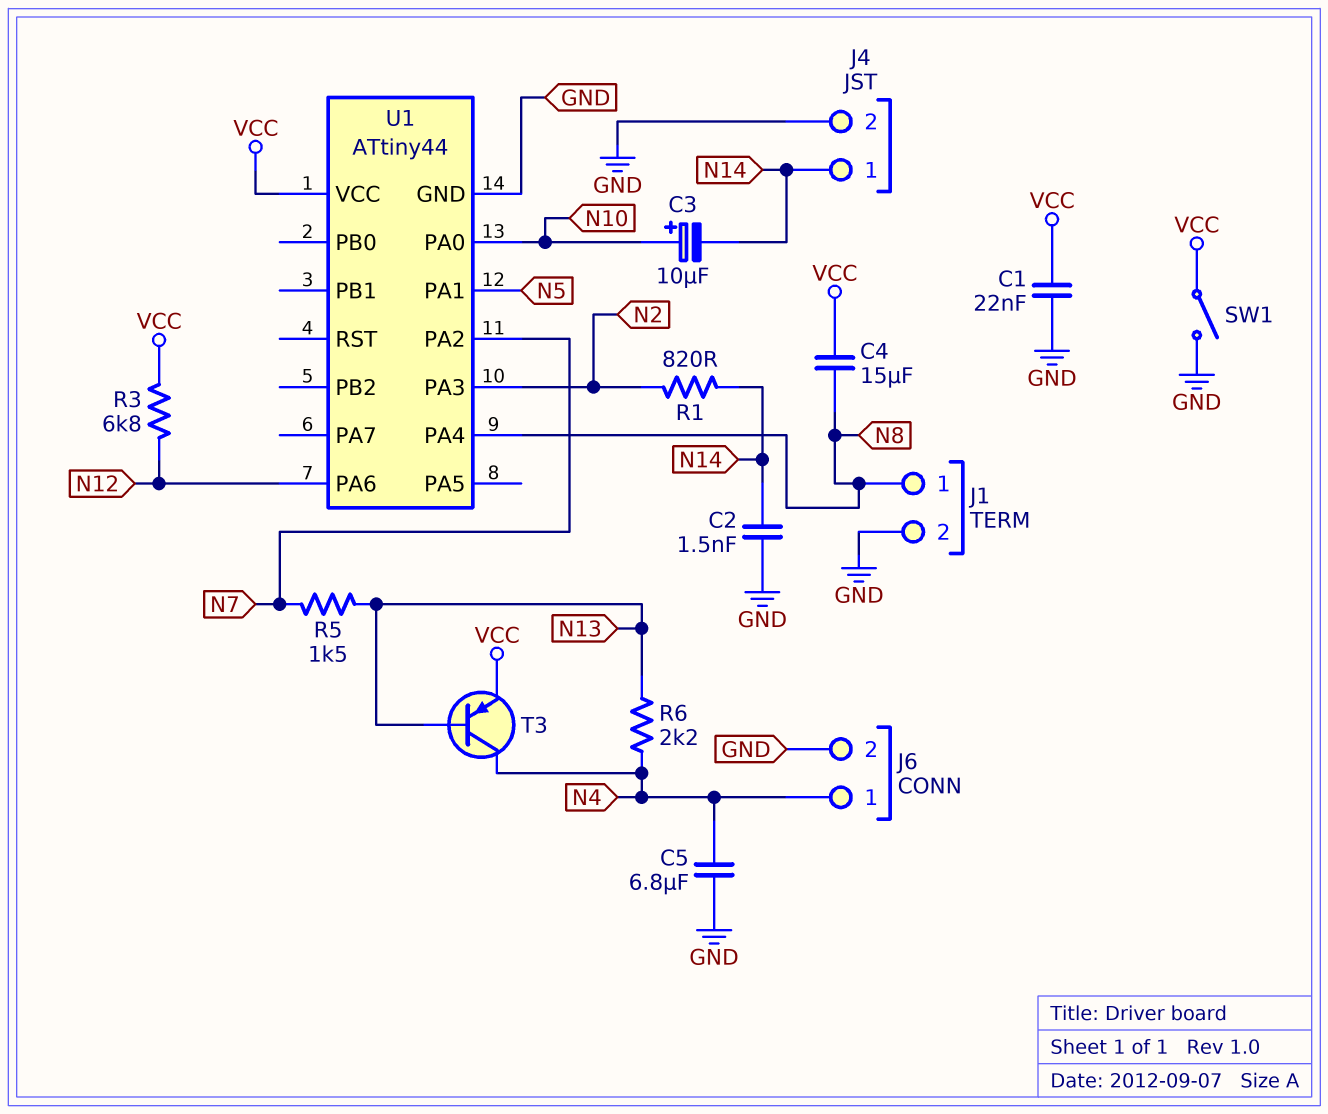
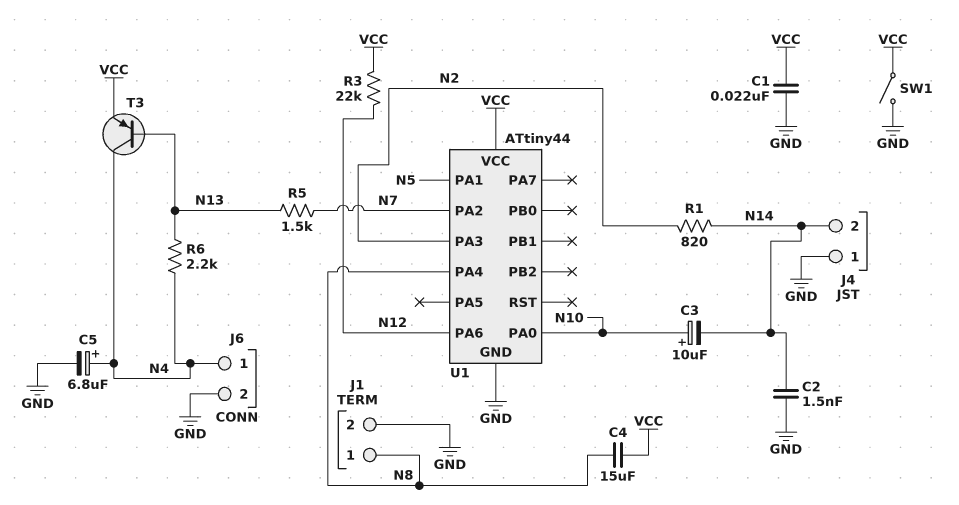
C5: 6.8uF (GND, N4) -> 6.8uF (plus N4, minus GND)
J4 pin 1: N14 -> GND
J4 pin 2: GND -> N14
R3: 6.8k (N12, VCC) -> 22k (N12, VCC)

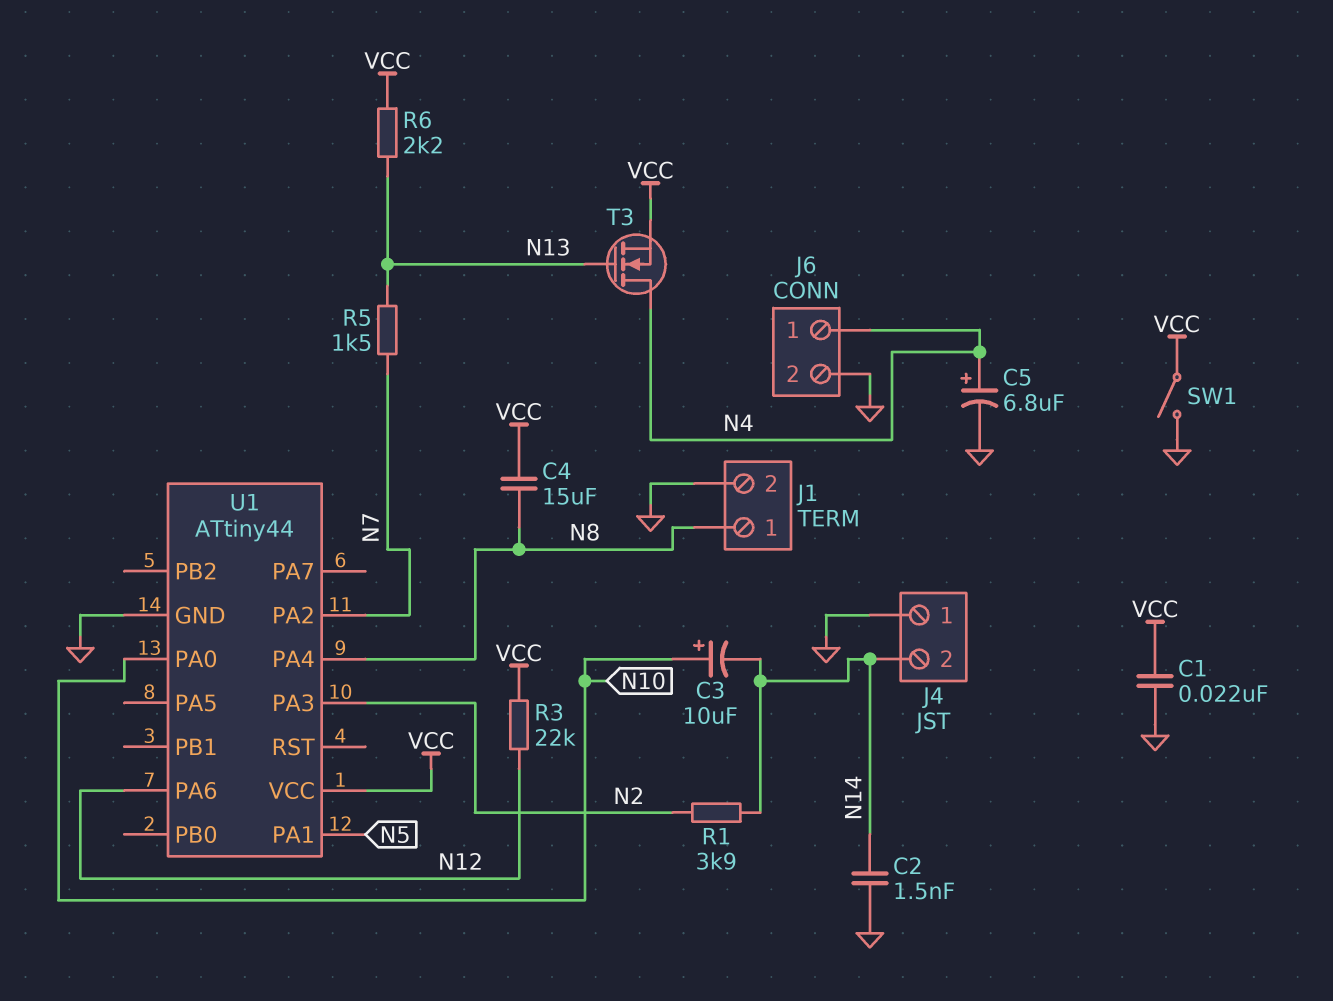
R1: 820 (N2, N14) -> 3.9k (N2, N14)
R6: 2.2k (N4, N13) -> 2.2k (N13, VCC)
T3: PNP (B N13, C N4, E VCC) -> NMOS (G N13, D N4, S VCC)

